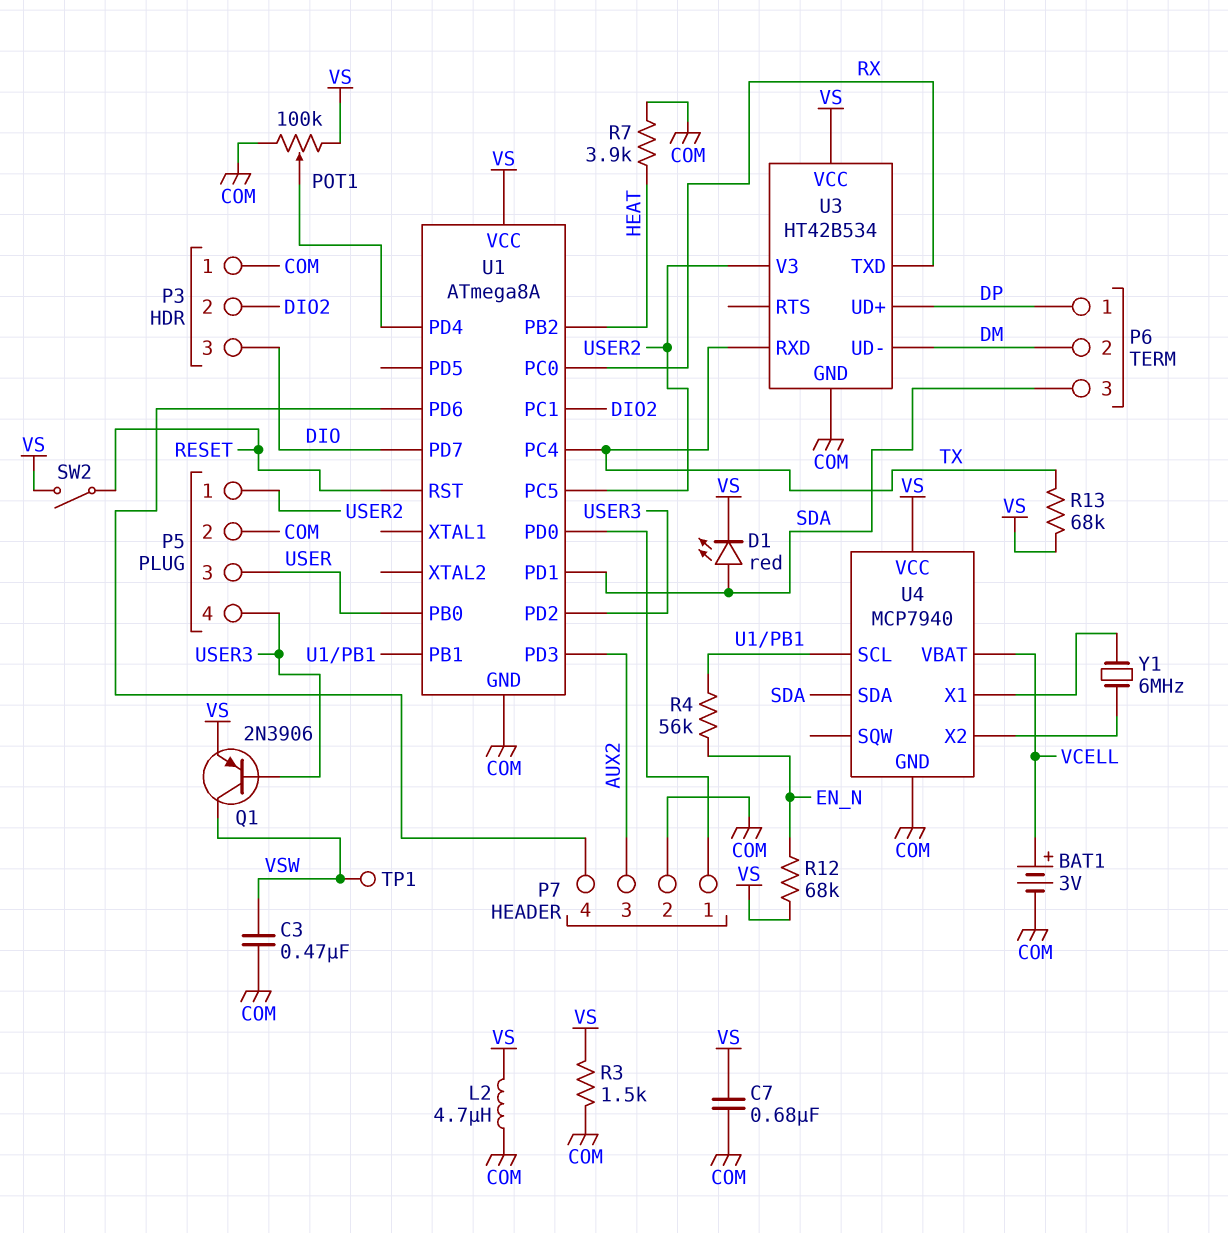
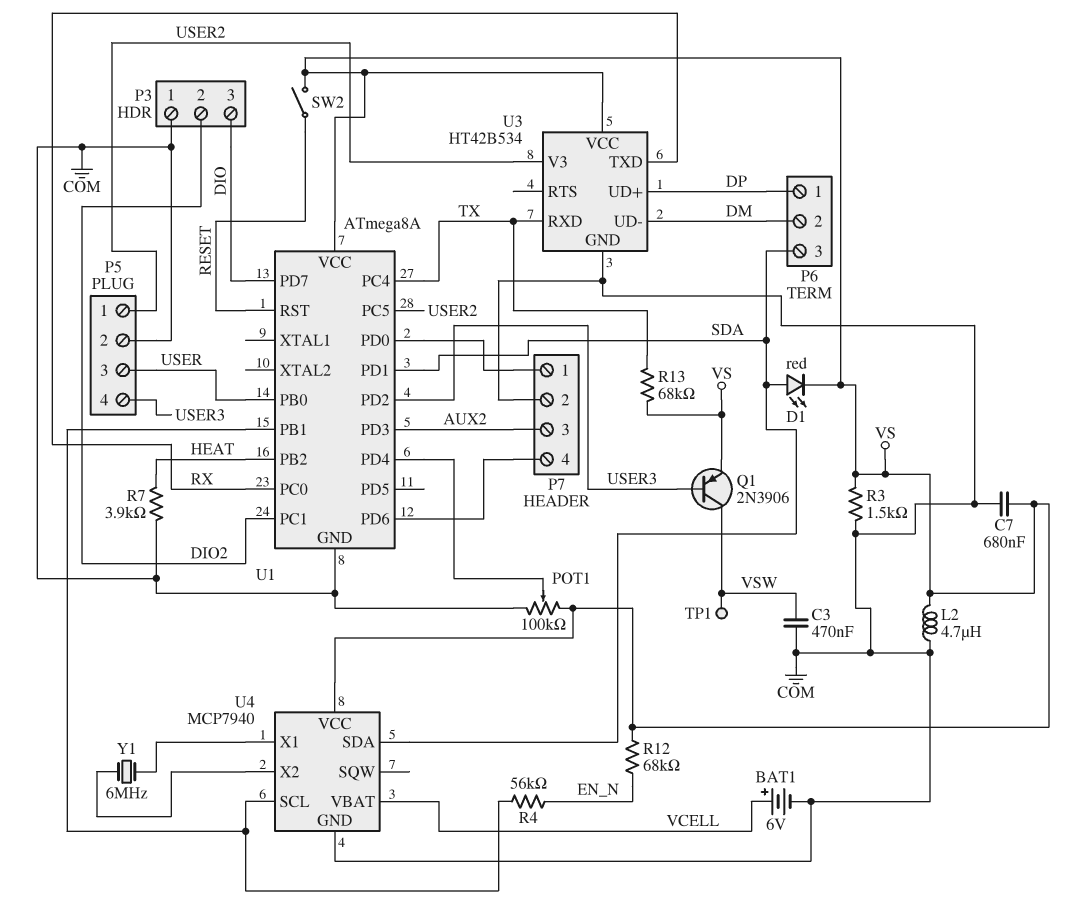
BAT1: 3V (plus VCELL, minus COM) -> 6V (plus VCELL, minus COM)

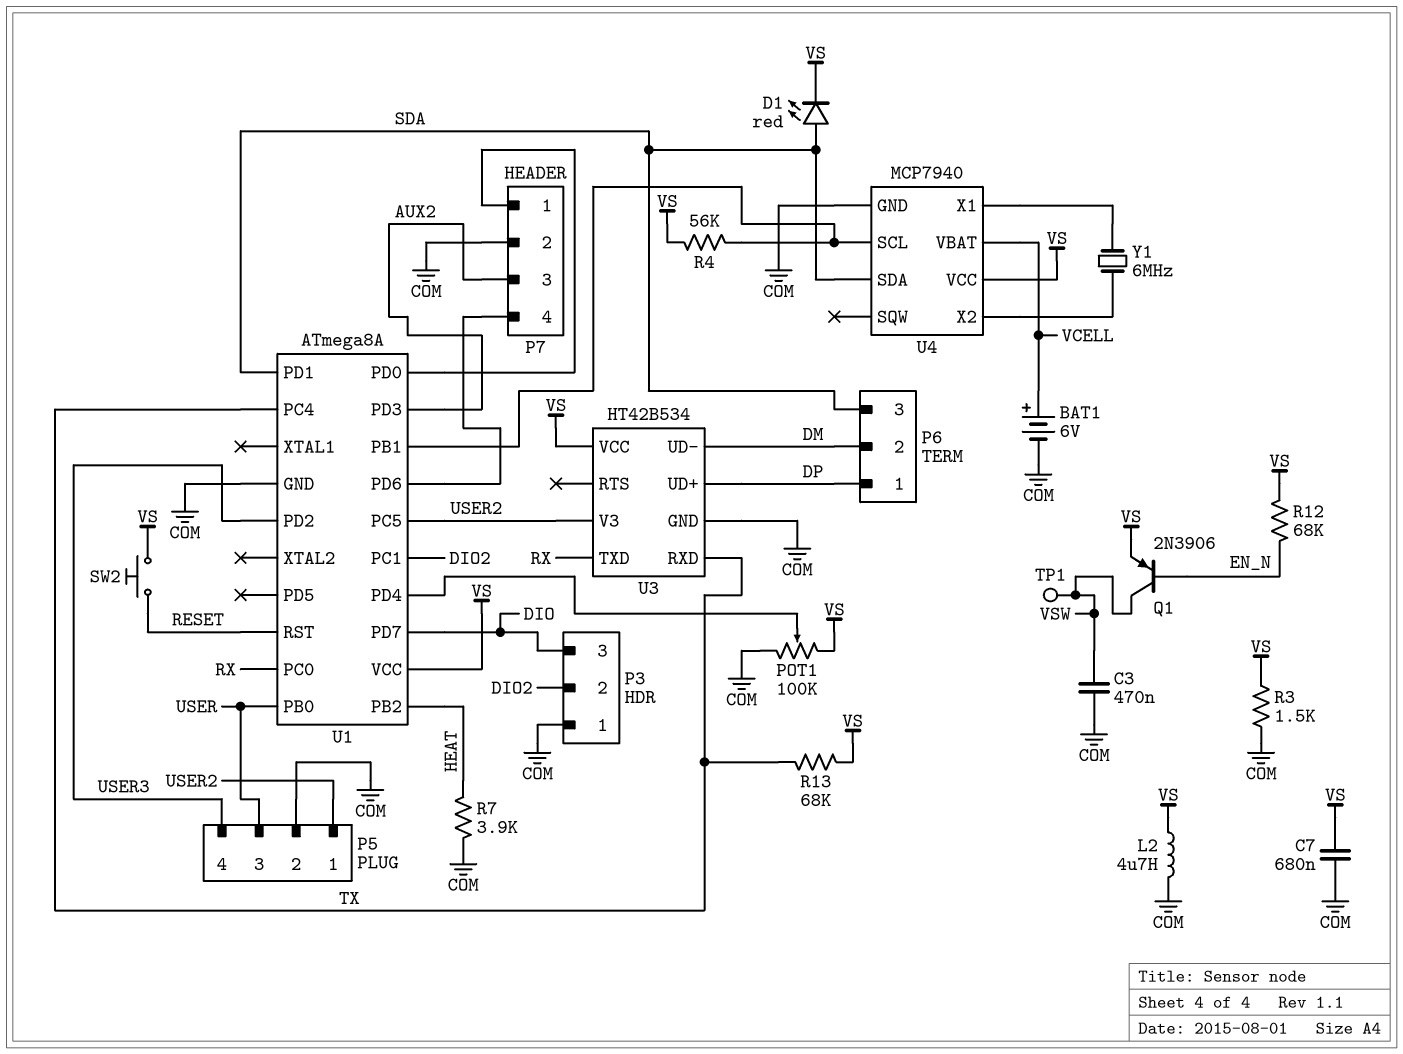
Q1: PNP 2N3906 (B USER3, C VSW, E VS) -> PNP 2N3906 (B EN_N, C VSW, E VS)
R4: 56k (EN_N, U1/PB1) -> 56k (U1/PB1, VS)
SW2: switch (RESET, VS) -> button (RESET, VS)

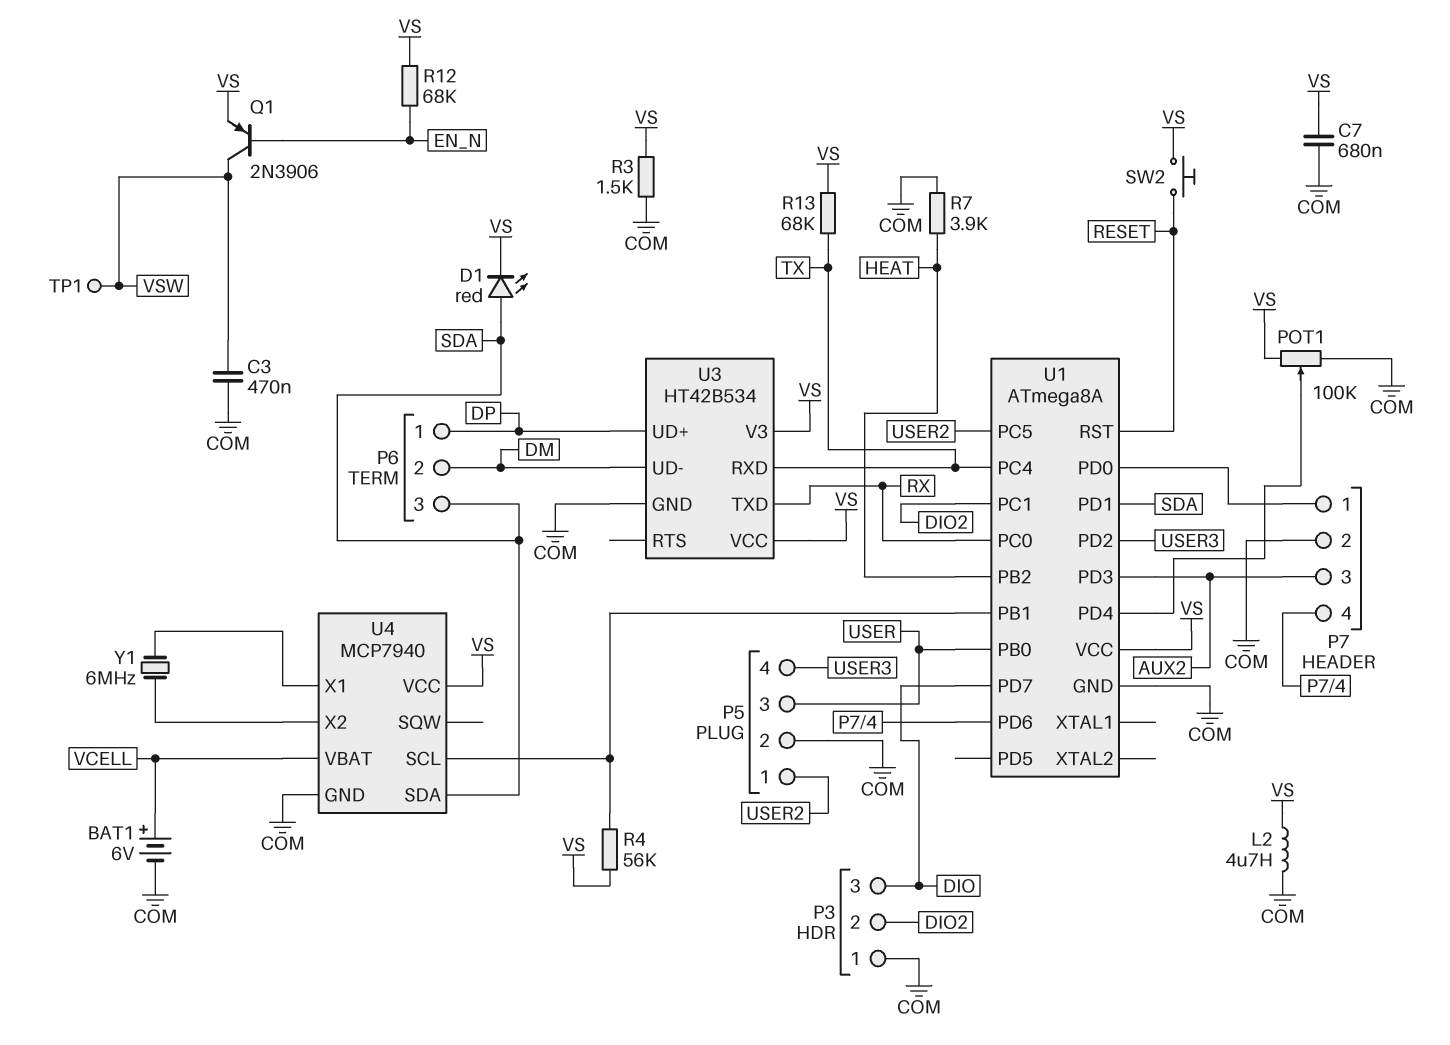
U3 pin V3: USER2 -> VS

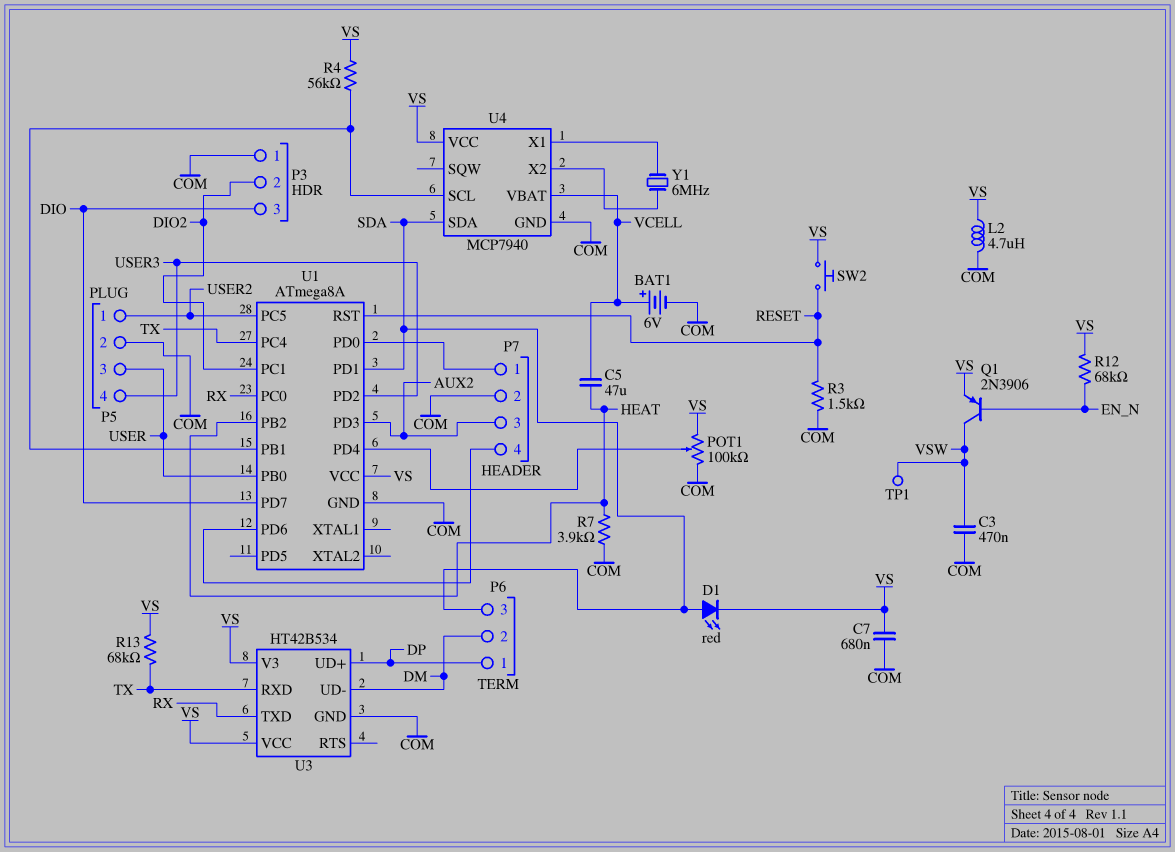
C5: none -> 47uF (HEAT, VCELL)
R3: 1.5k (COM, VS) -> 1.5k (COM, RESET)

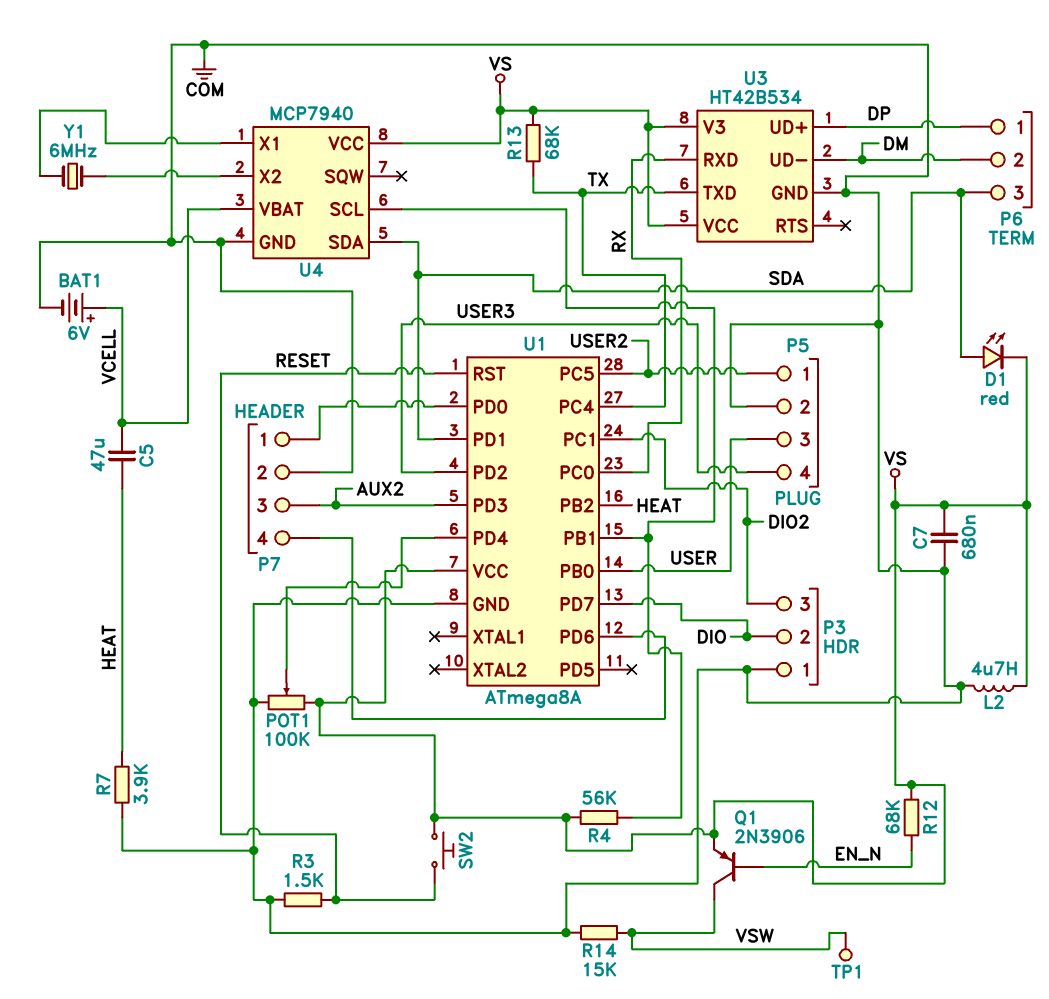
C3: 470nF (COM, VSW) -> none
P3 pin 2: DIO2 -> DIO
P3 pin 3: DIO -> DIO2
R14: none -> 15k (COM, VSW)
U3 pin RXD: TX -> RX
U3 pin TXD: RX -> TX

